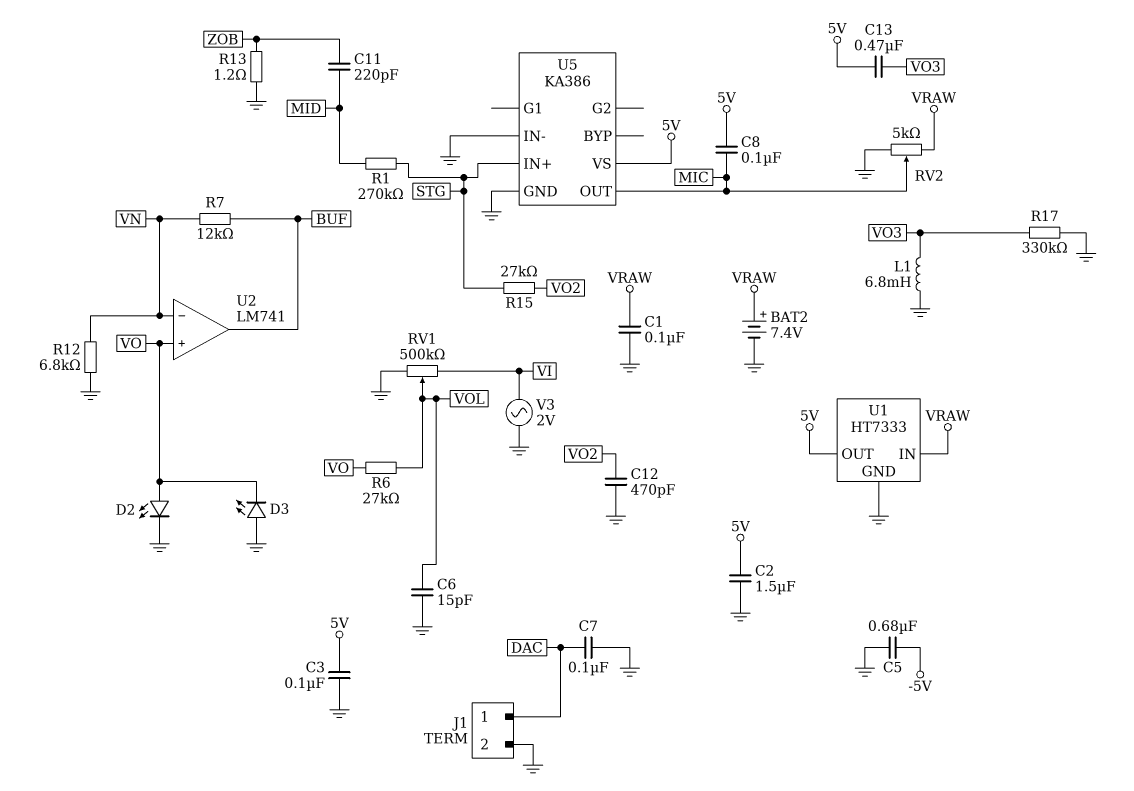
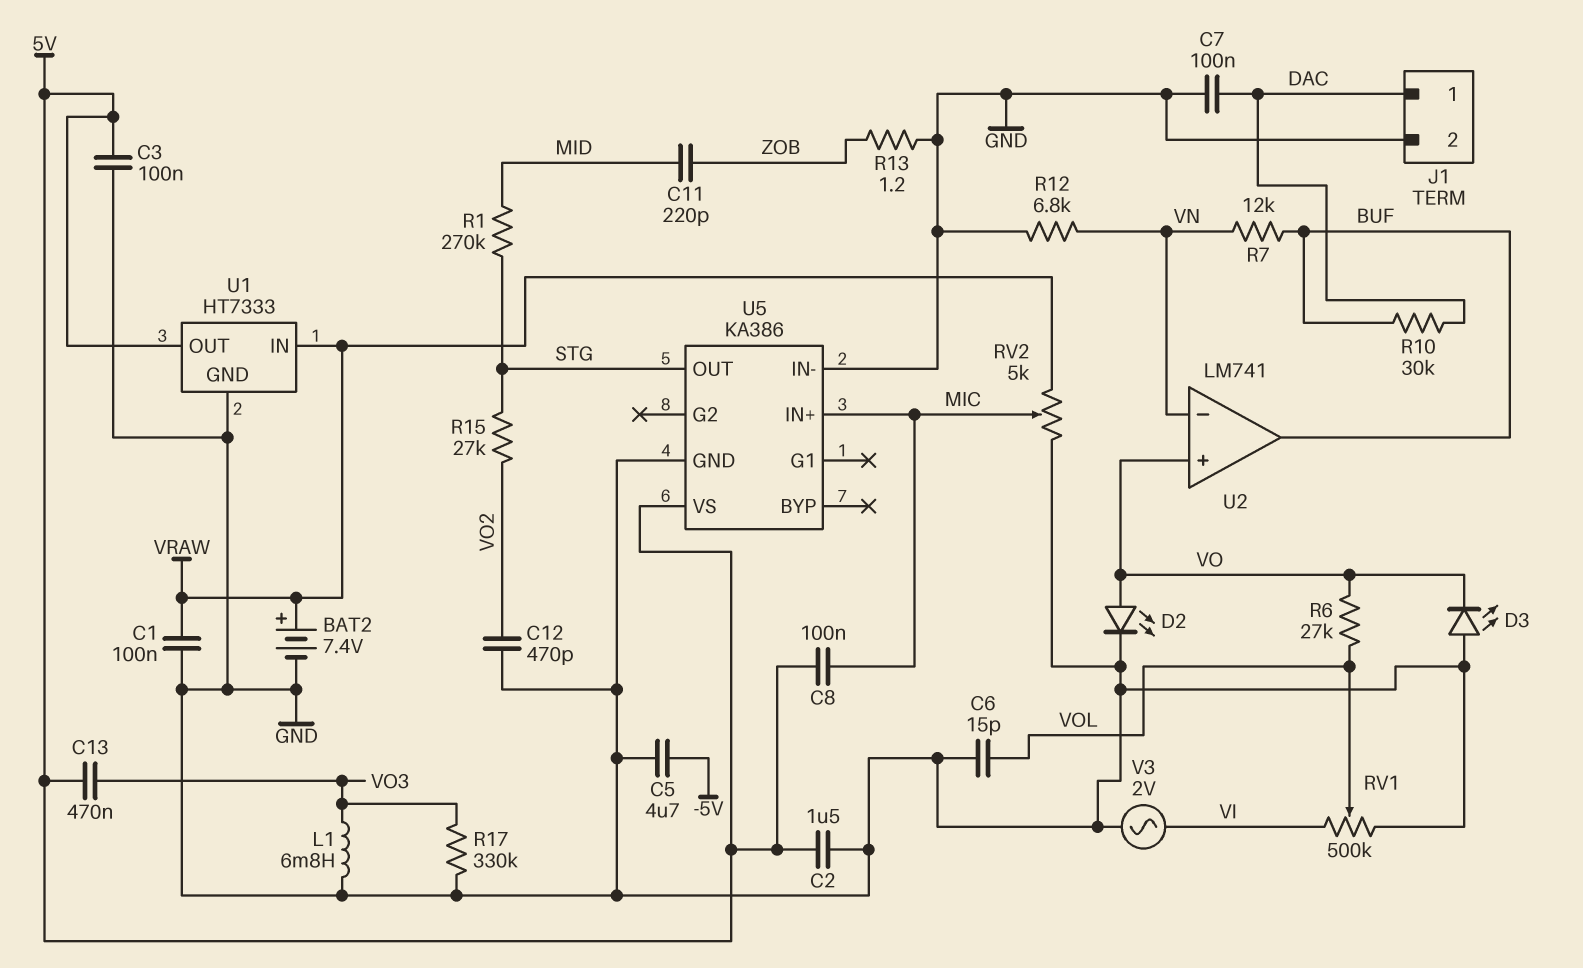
C5: 680nF (-5V, GND) -> 4.7uF (-5V, GND)
R10: none -> 30k (BUF, DAC)
U5 pin IN+: STG -> MIC
U5 pin OUT: MIC -> STG

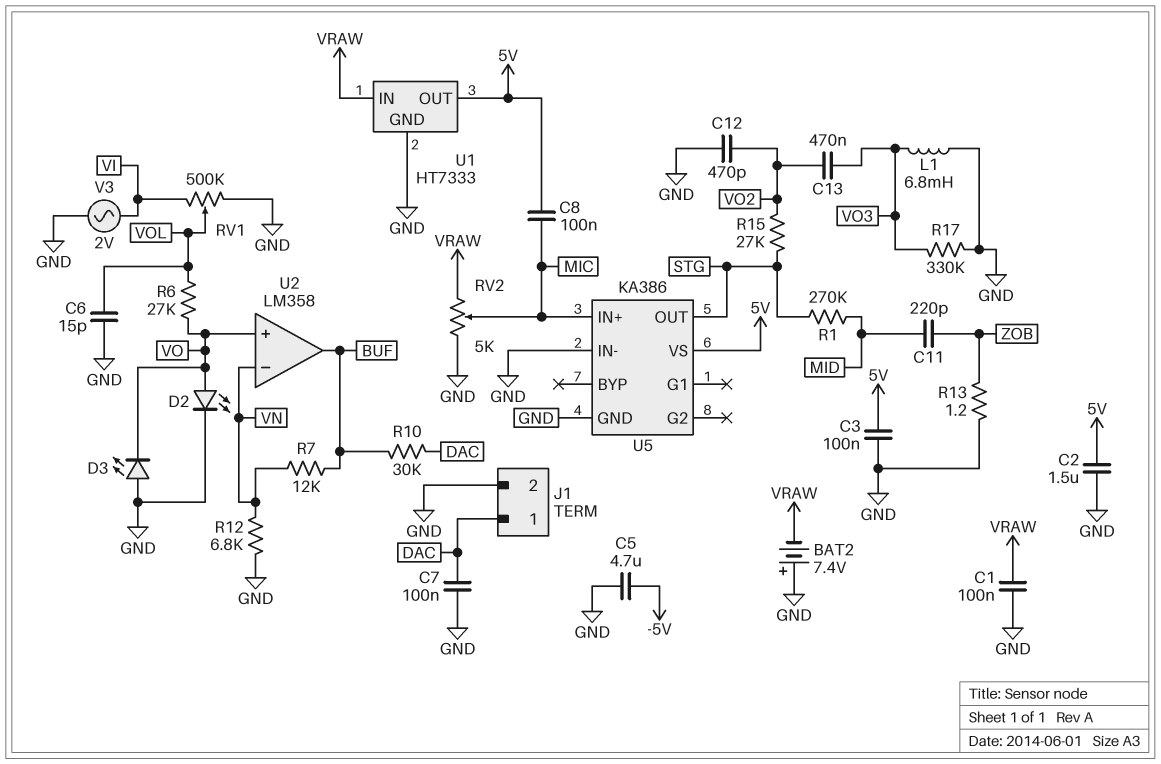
BAT2: 7.4V (plus VRAW, minus GND) -> 7.4V (plus GND, minus VRAW)
C13: 470nF (5V, VO3) -> 470nF (VO2, VO3)
U2: LM741 -> LM358

